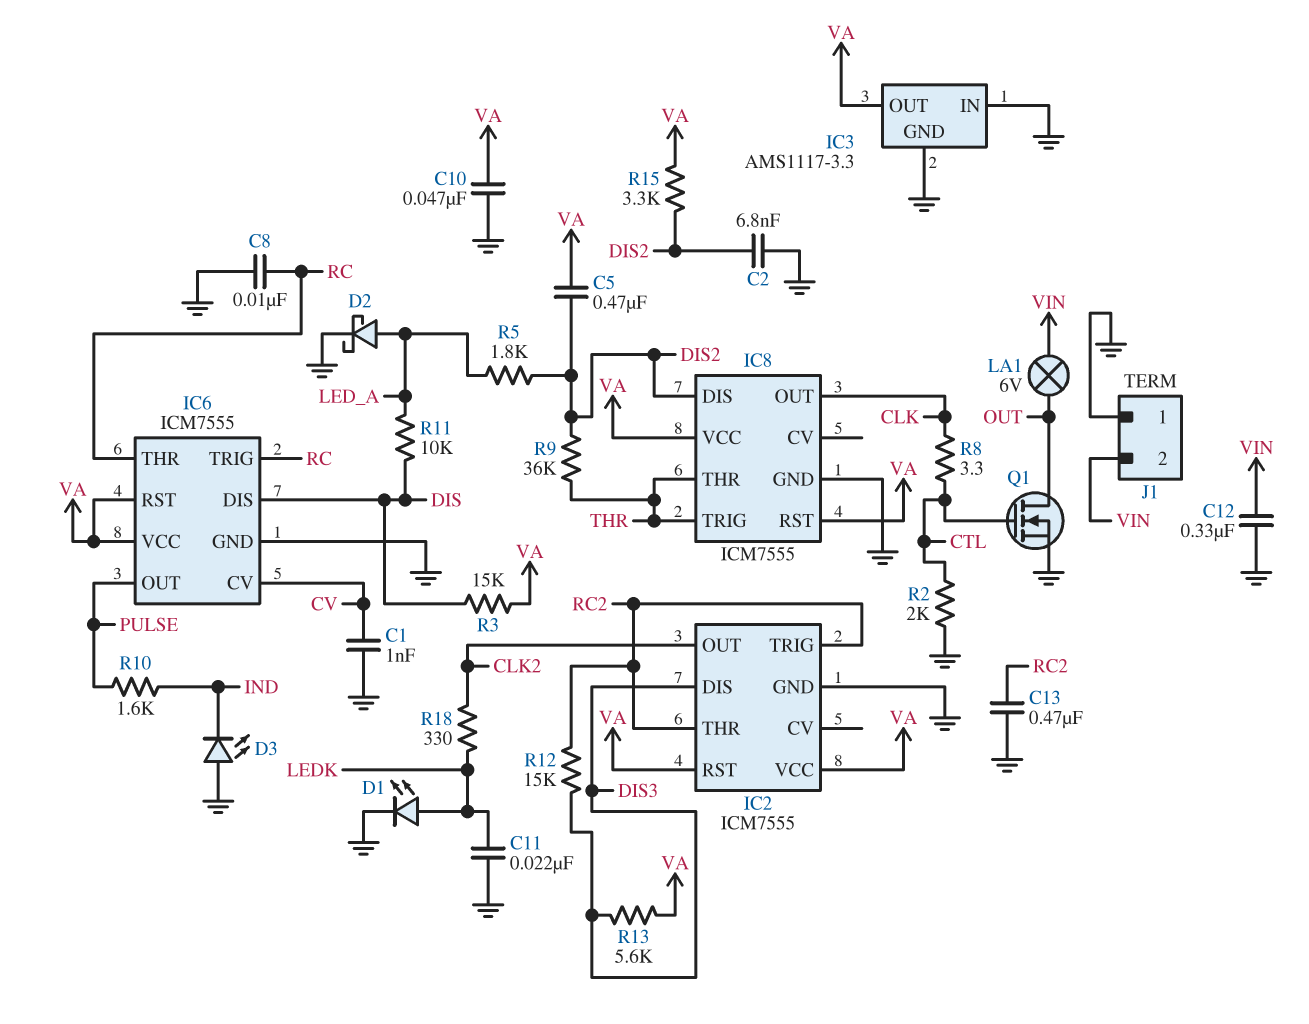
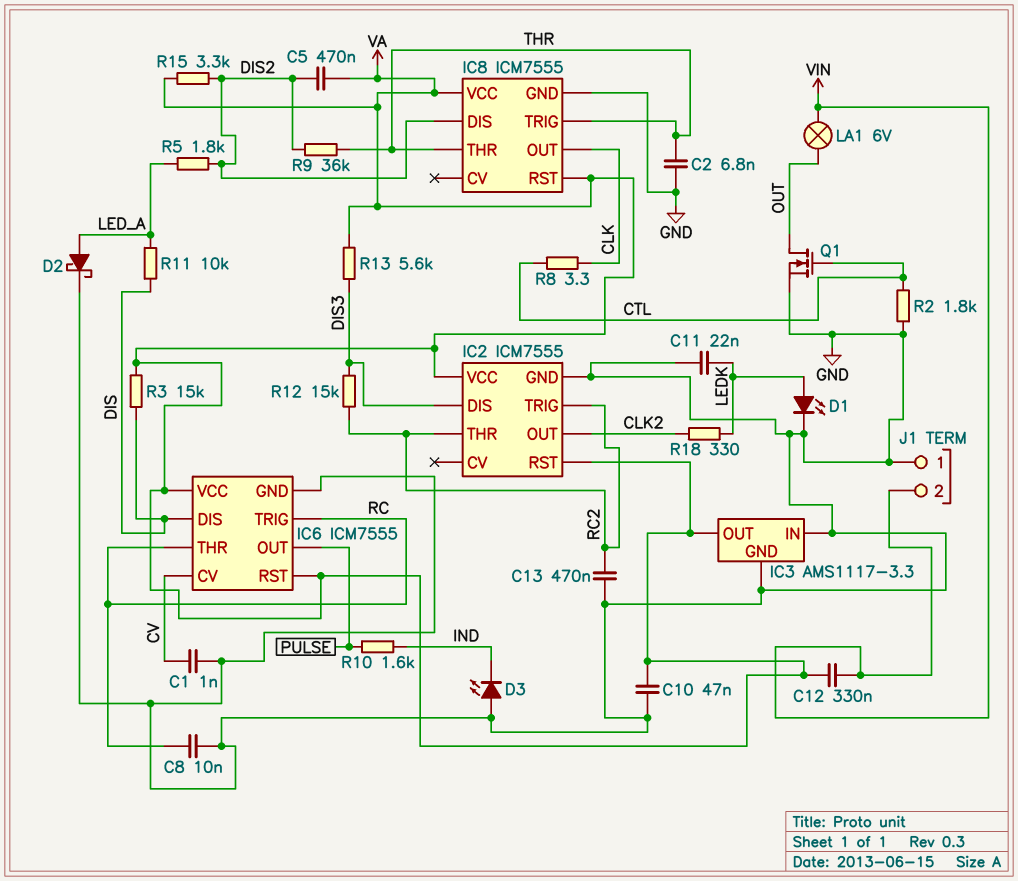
C2: 6.8nF (DIS2, GND) -> 6.8nF (GND, THR)
C12: 330nF (GND, VIN) -> 330nF (VA, VIN)
R2: 2k (CTL, GND) -> 1.8k (CTL, GND)

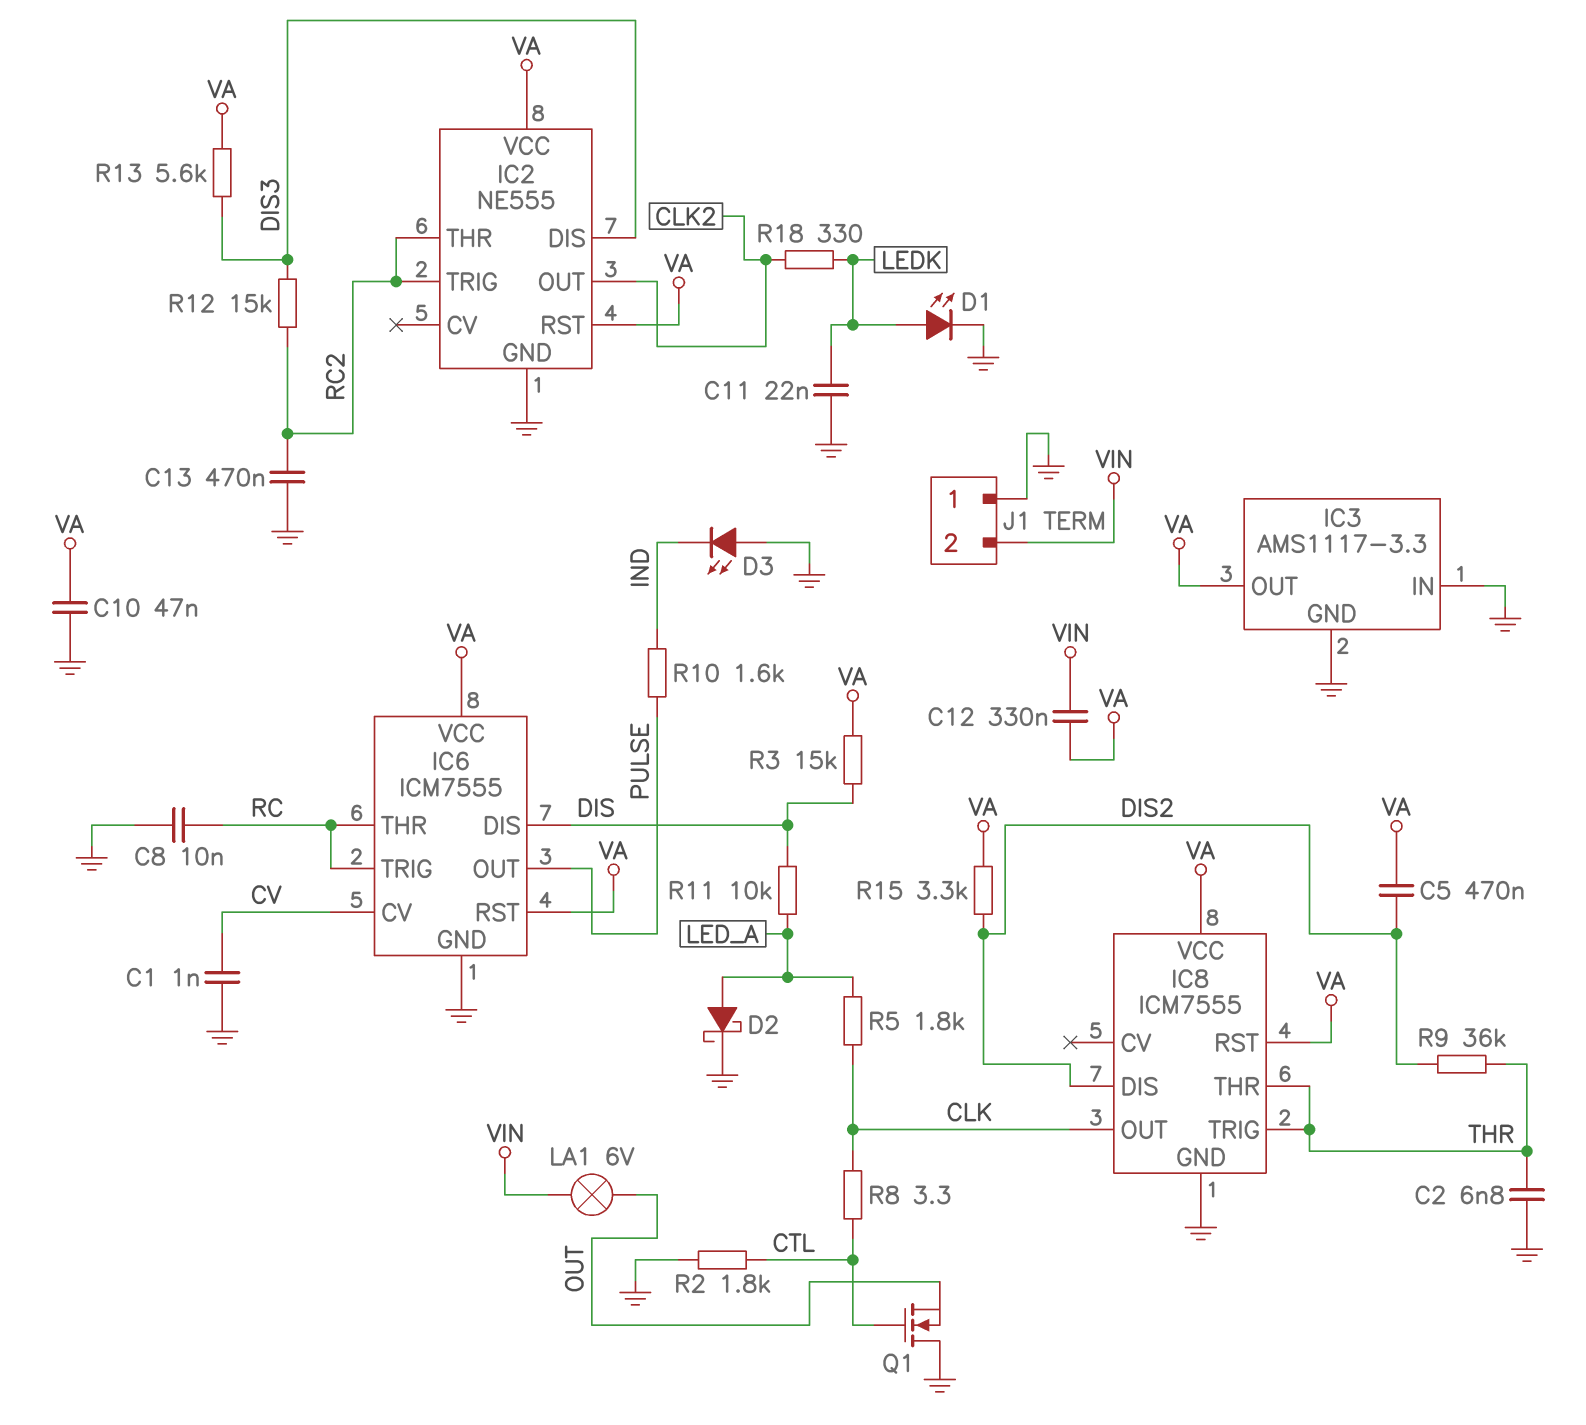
IC2: ICM7555 -> NE555
Q1: NMOS (G CTL, D OUT, S GND) -> NMOS (G CTL, D GND, S OUT)
R5: 1.8k (DIS2, LED_A) -> 1.8k (CLK, LED_A)

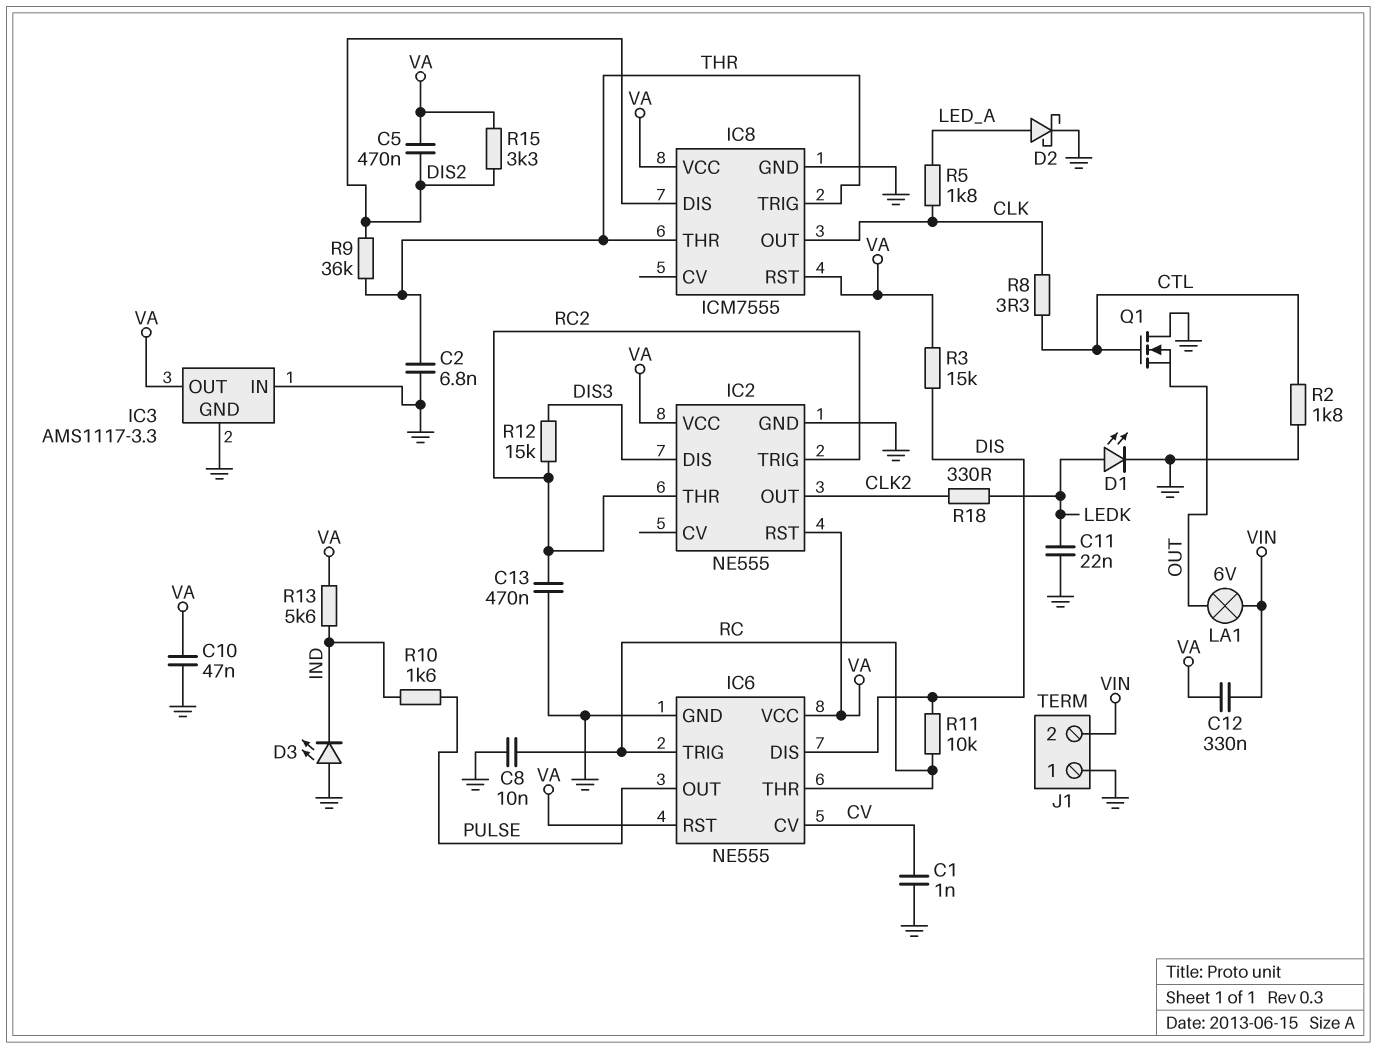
IC6: ICM7555 -> NE555
R11: 10k (DIS, LED_A) -> 10k (DIS, RC)
R13: 5.6k (DIS3, VA) -> 5.6k (IND, VA)

